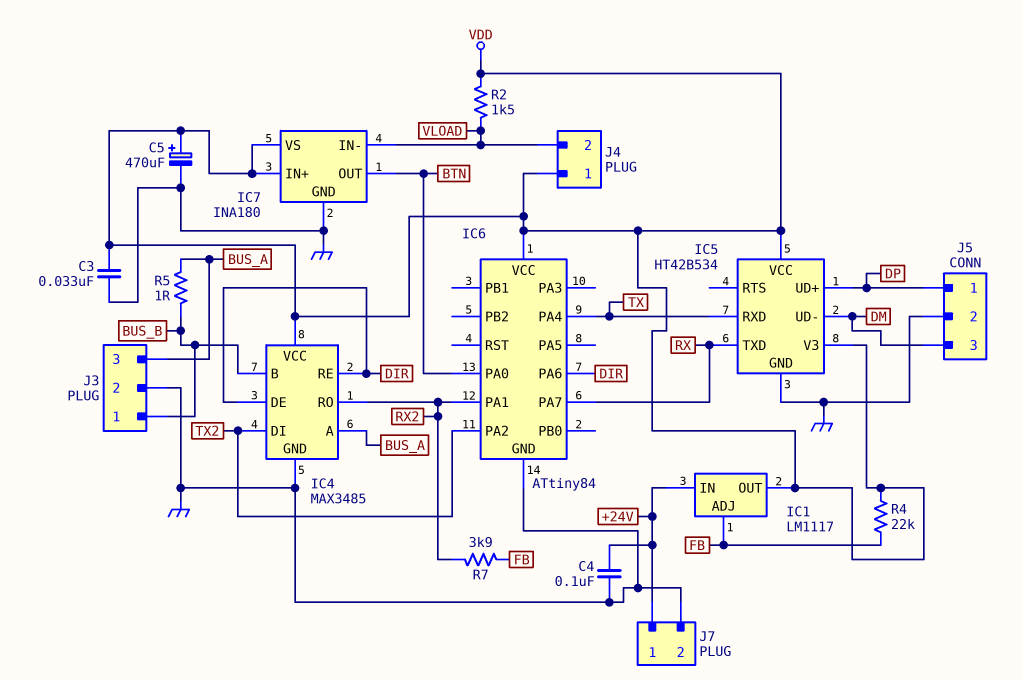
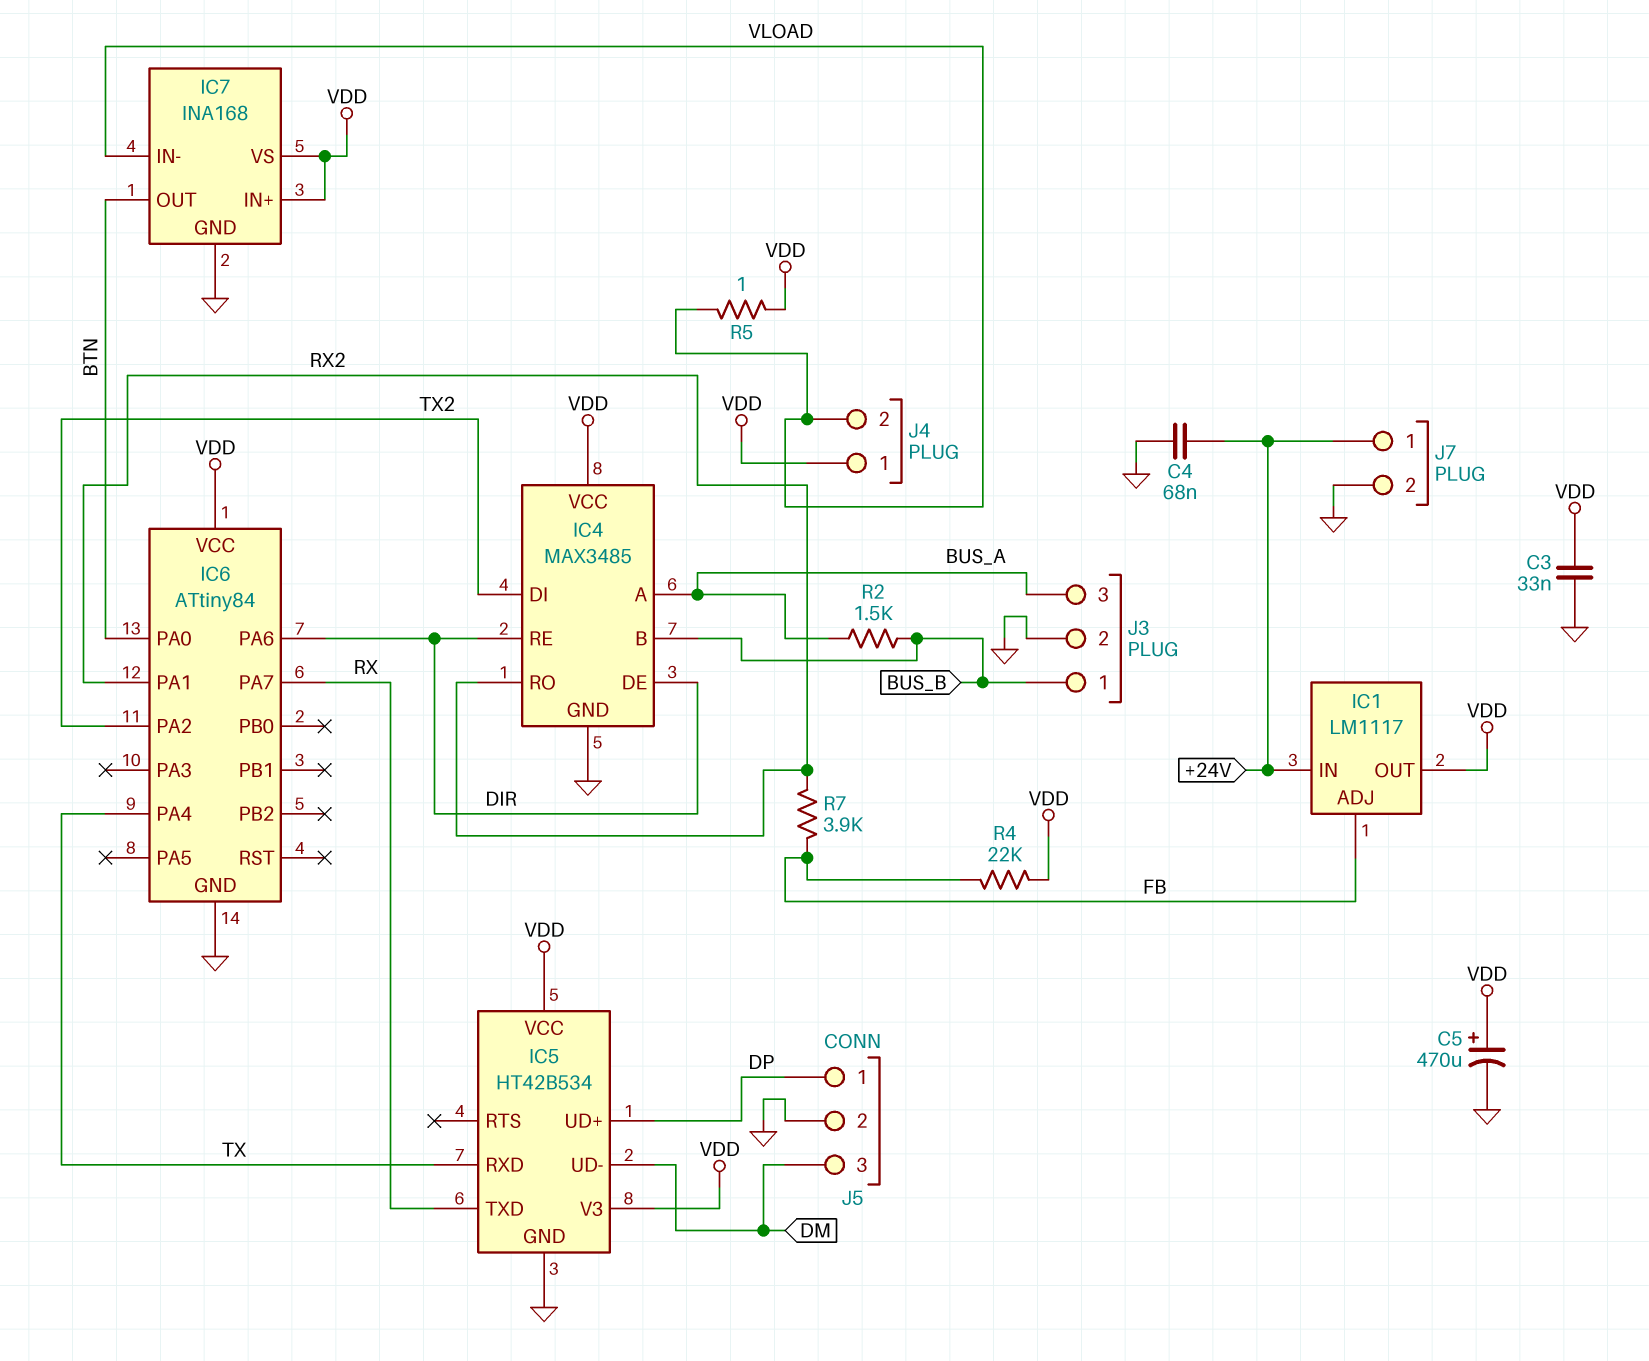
C4: 100nF (+24V, GND) -> 68nF (+24V, GND)
IC7: INA180 -> INA168
R2: 1.5k (VDD, VLOAD) -> 1.5k (BUS_A, BUS_B)
R5: 1 (BUS_A, BUS_B) -> 1 (VDD, VLOAD)

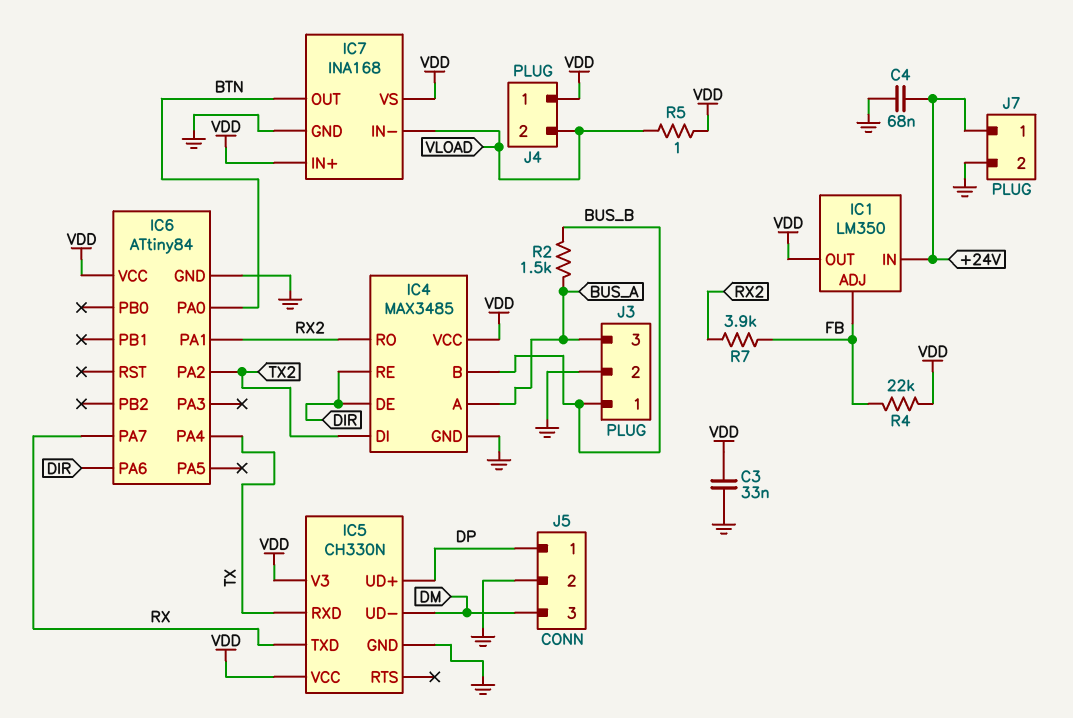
C5: 470uF (plus VDD, minus GND) -> none
IC1: LM1117 -> LM350
IC5: HT42B534 -> CH330N

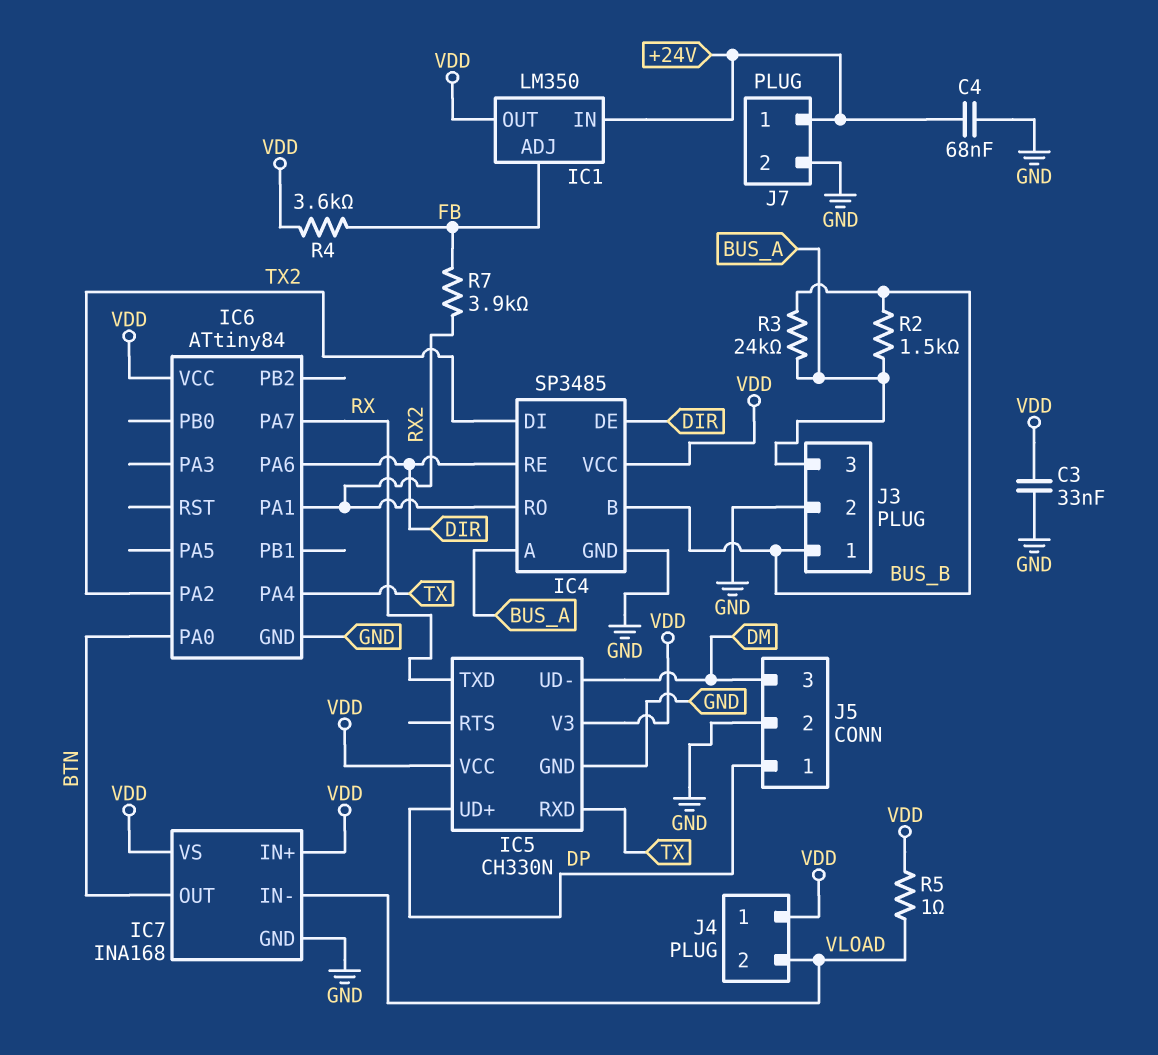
IC4: MAX3485 -> SP3485
R3: none -> 24k (BUS_A, BUS_B)
R4: 22k (FB, VDD) -> 3.6k (FB, VDD)

